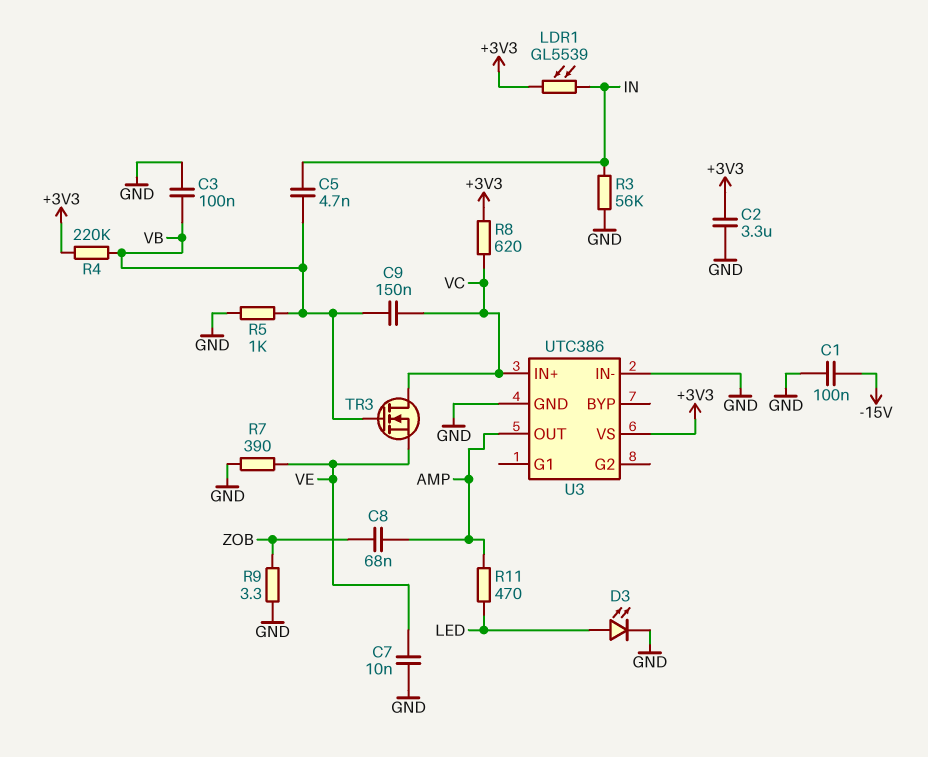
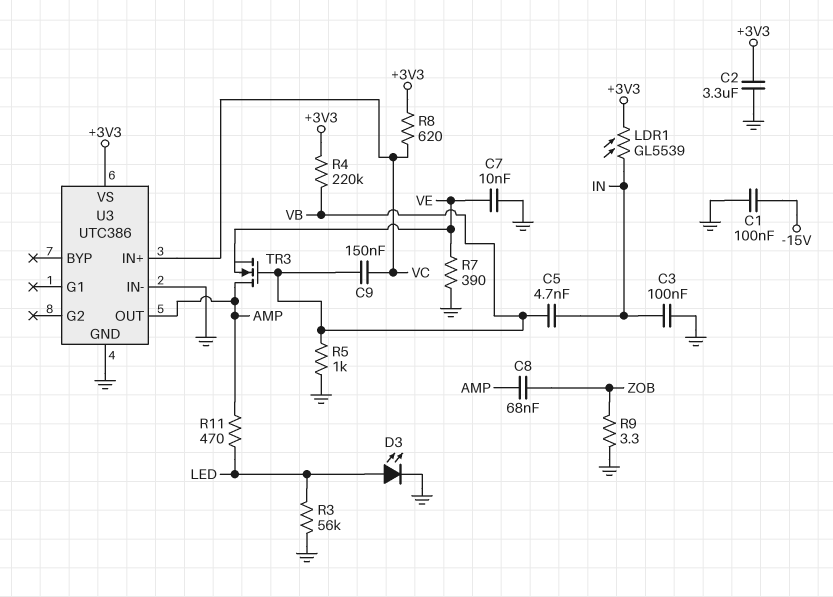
C3: 100nF (GND, VB) -> 100nF (GND, IN)
R3: 56k (GND, IN) -> 56k (GND, LED)
TR3: NMOS (G VB, D VC, S VE) -> NMOS (G VB, D AMP, S VE)

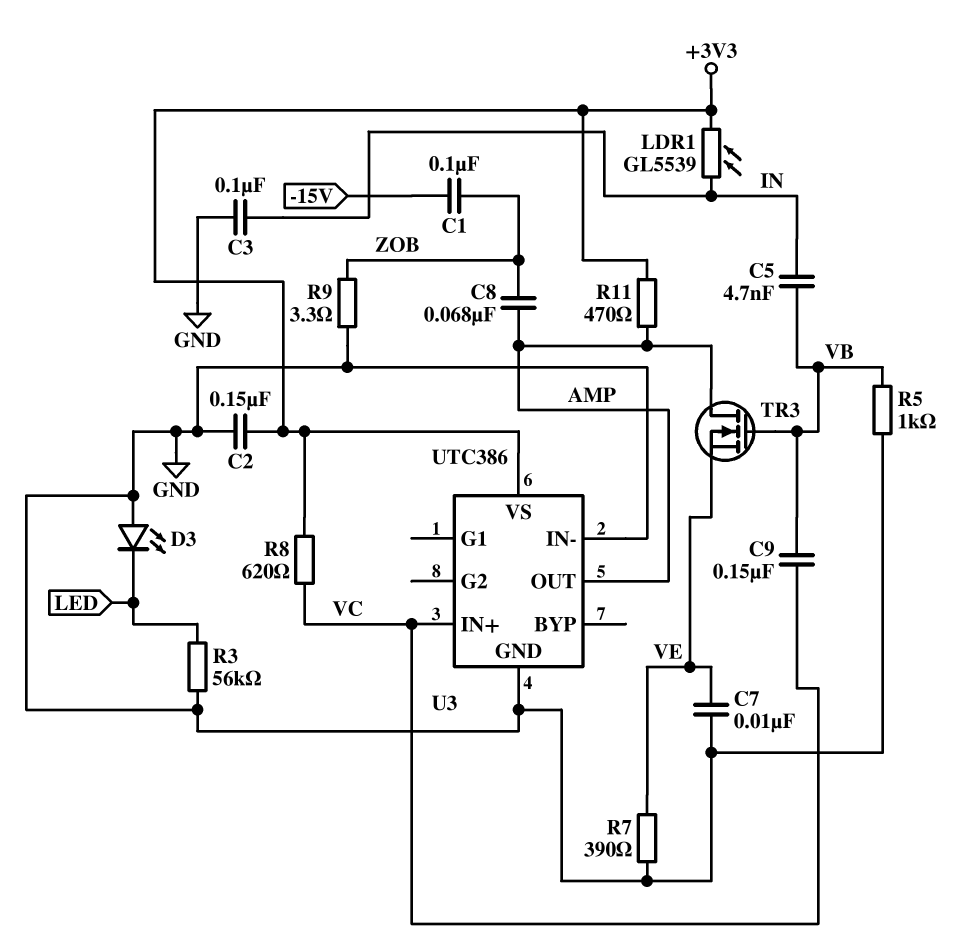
C1: 100nF (-15V, GND) -> 100nF (-15V, ZOB)
C2: 3.3uF (+3V3, GND) -> 150nF (+3V3, GND)
D3: LED (A LED, K GND) -> LED (A GND, K LED)
R4: 220k (+3V3, VB) -> none
R11: 470 (AMP, LED) -> 470 (+3V3, AMP)

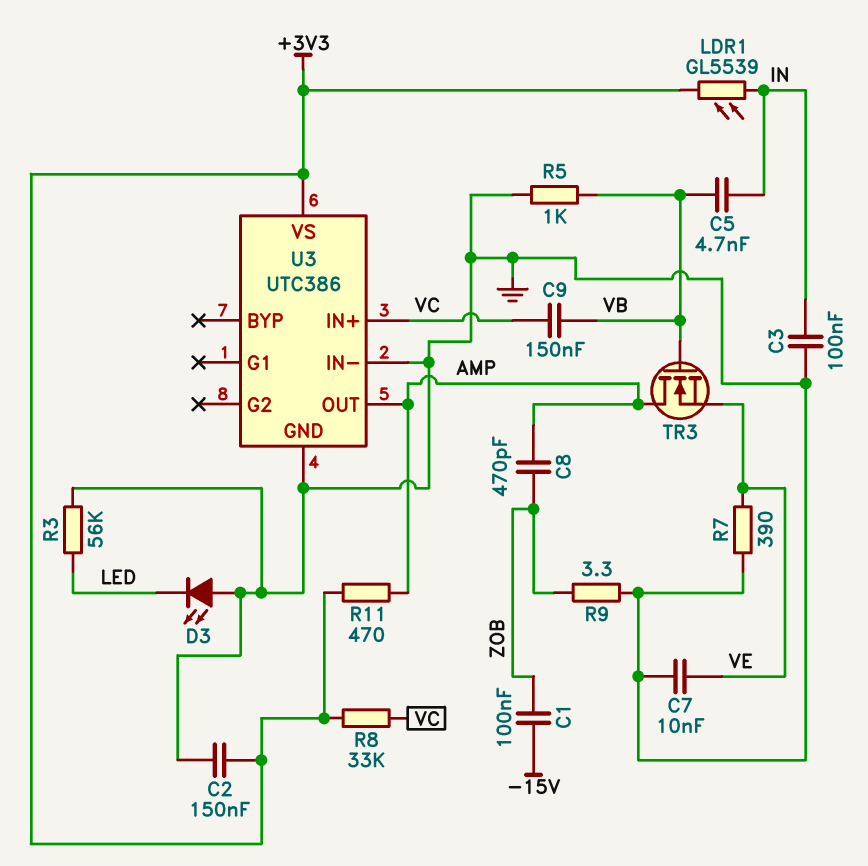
C8: 68nF (AMP, ZOB) -> 470pF (AMP, ZOB)
R8: 620 (+3V3, VC) -> 33k (+3V3, VC)

